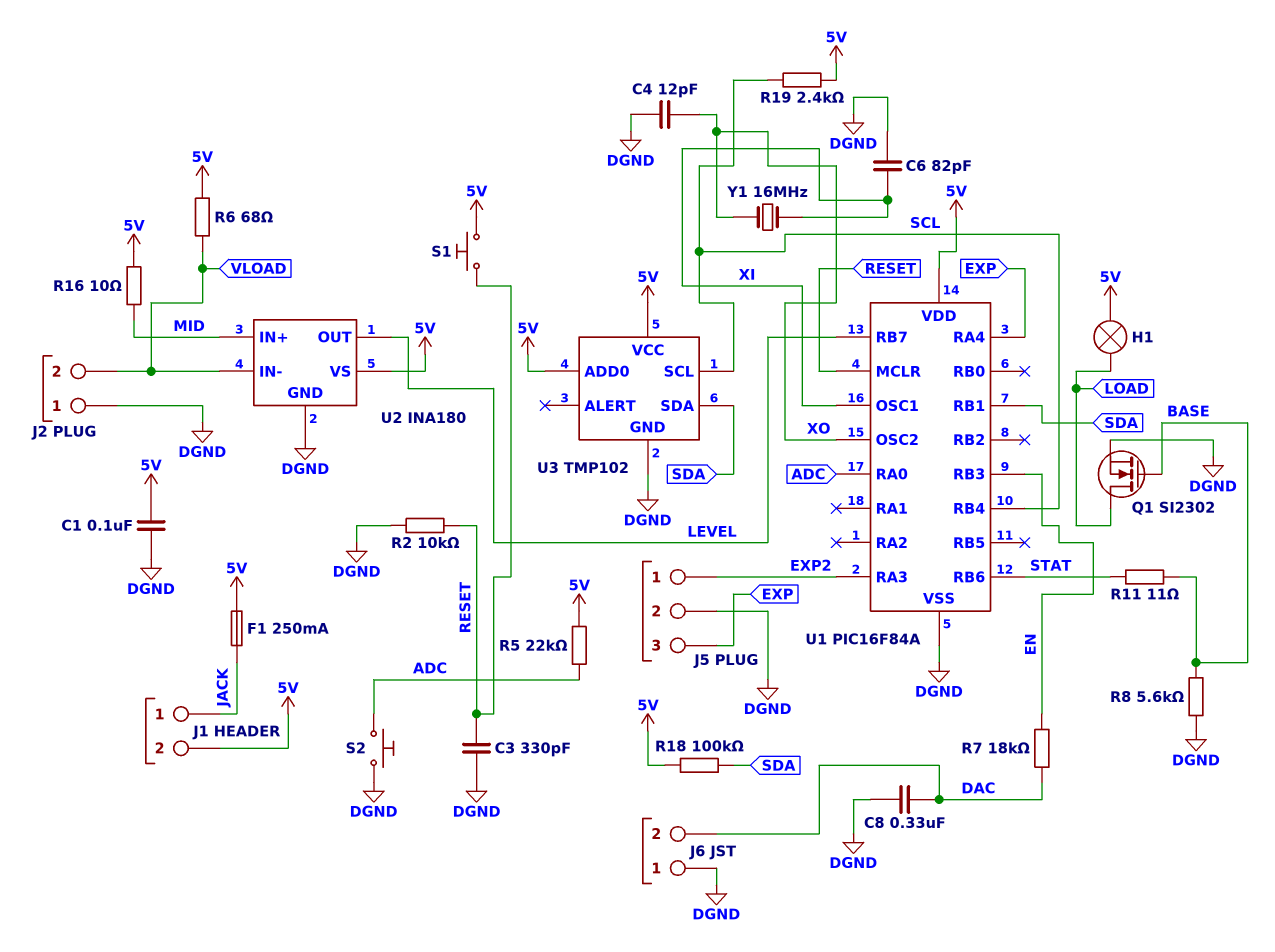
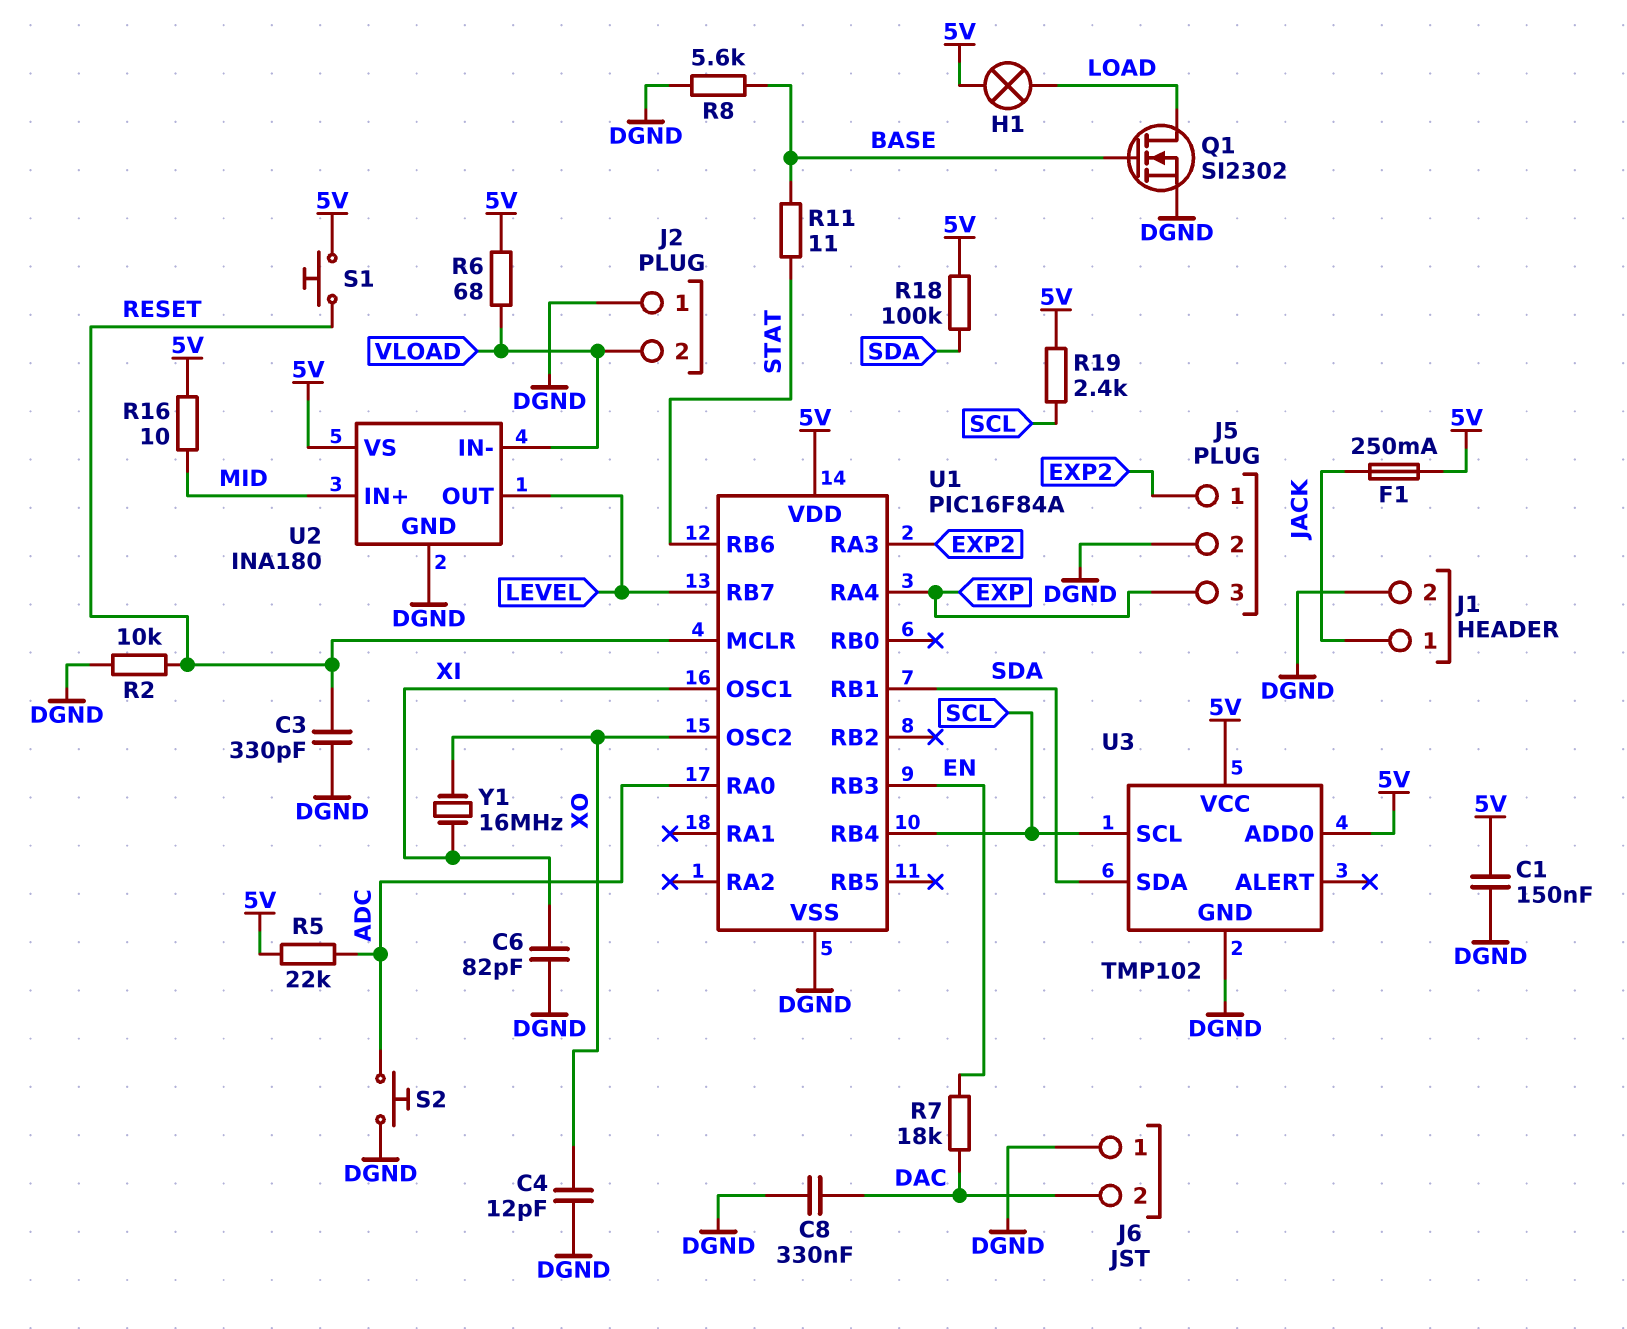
C1: 100nF (5V, DGND) -> 150nF (5V, DGND)
J1 pin 2: 5V -> DGND

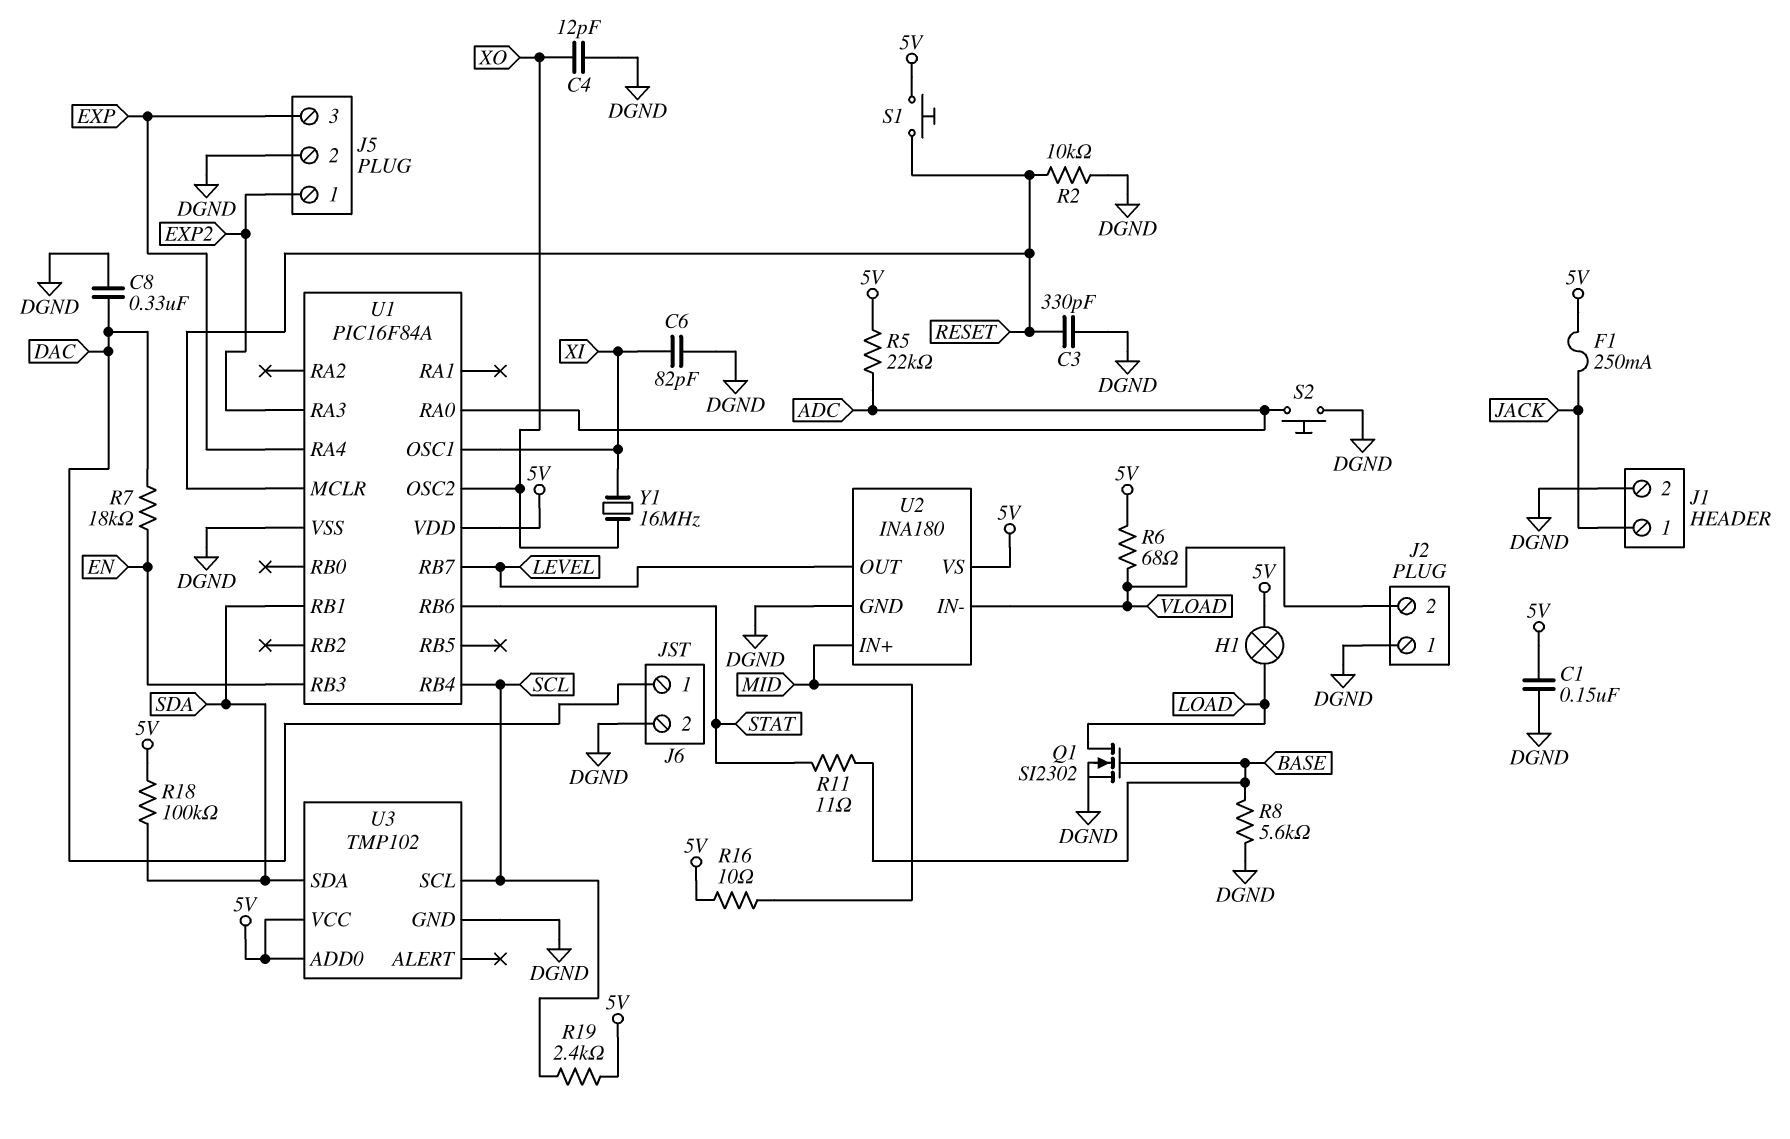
J6 pin 1: DGND -> DAC
J6 pin 2: DAC -> DGND

